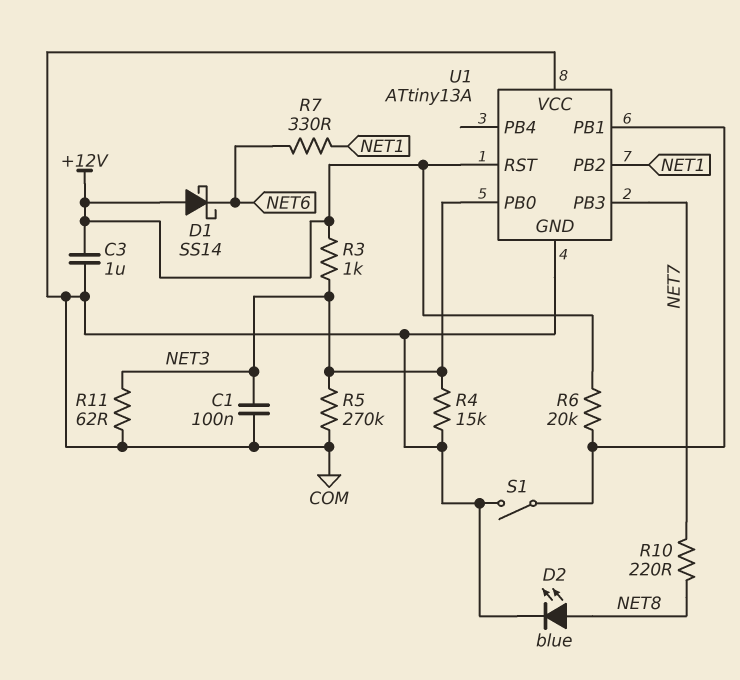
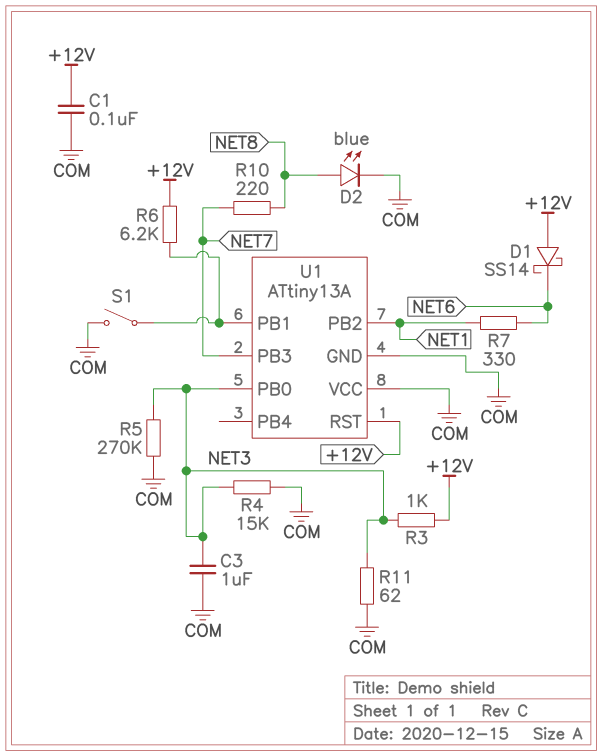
C1: 100nF (COM, NET3) -> 100nF (+12V, COM)
C3: 1uF (+12V, COM) -> 1uF (COM, NET3)
R6: 20k (+12V, U1/PB1) -> 6.2k (+12V, U1/PB1)

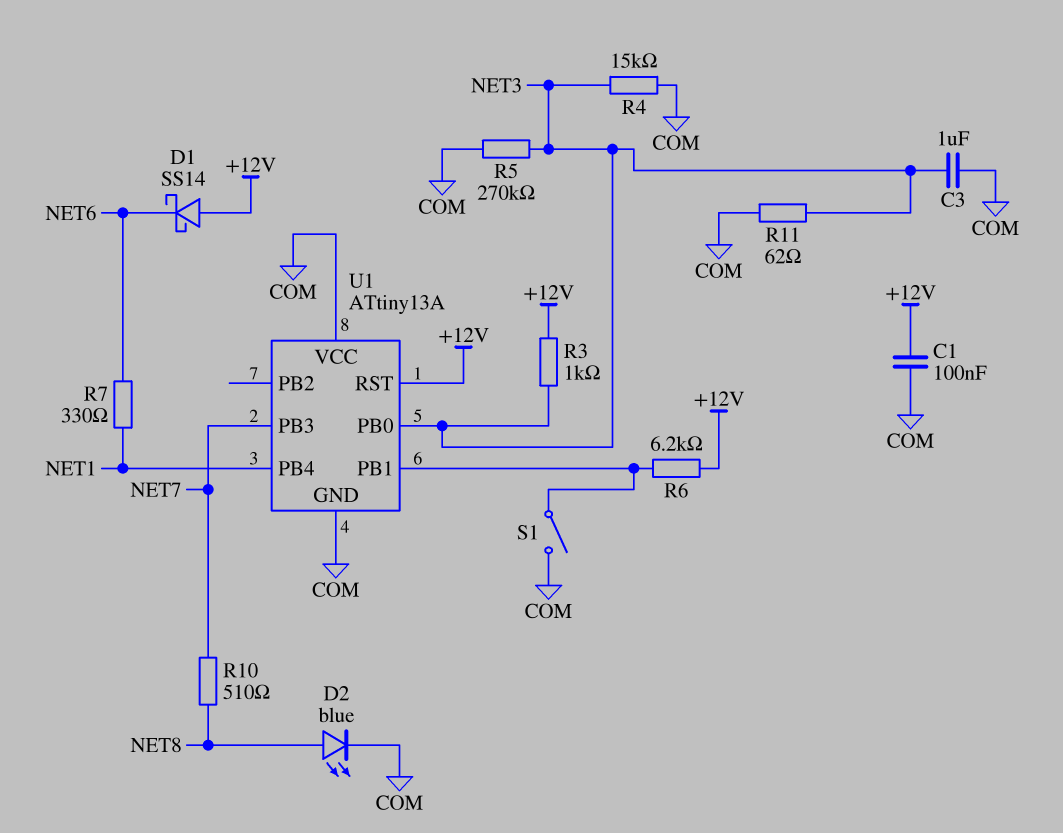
R10: 220 (NET7, NET8) -> 510 (NET7, NET8)
U1 pin PB2: NET1 -> none
U1 pin PB4: none -> NET1

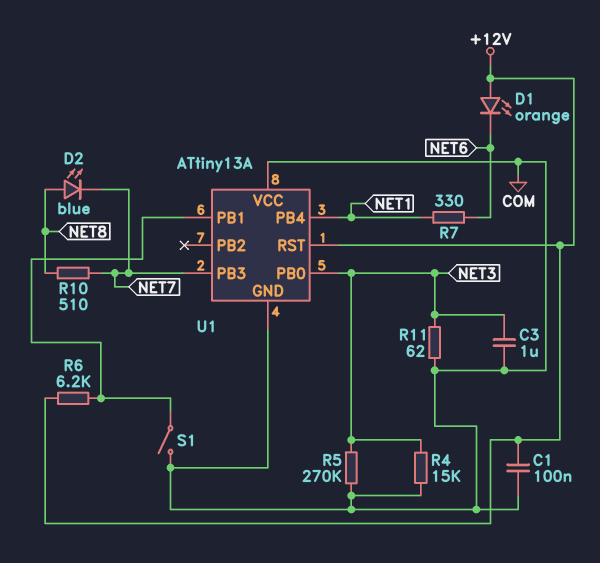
D1: schottky SS14 (A +12V, K NET6) -> LED orange (A +12V, K NET6)
D2: LED blue (A NET8, K COM) -> LED blue (A NET8, K NET7)
R3: 1k (+12V, NET3) -> none

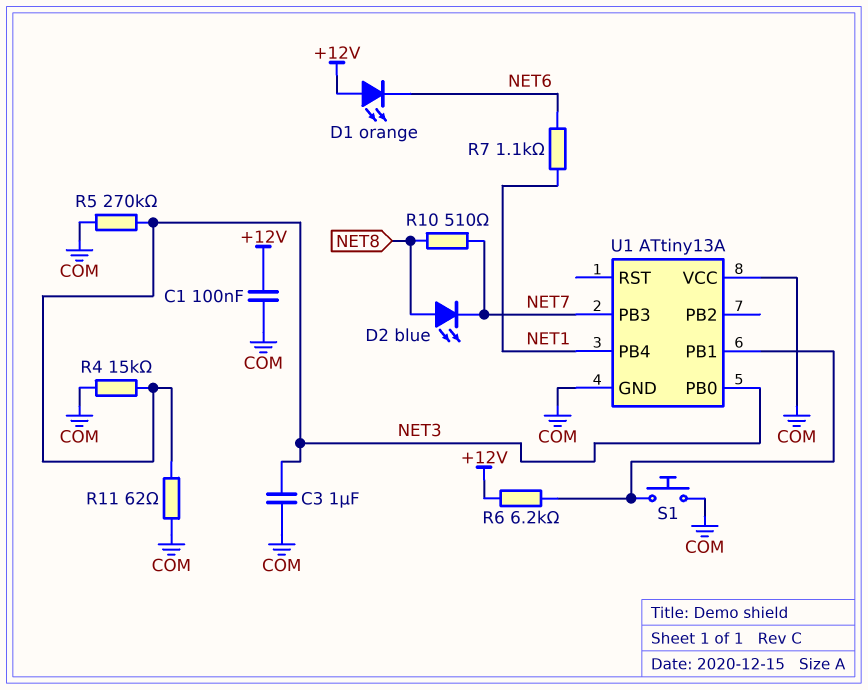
R7: 330 (NET1, NET6) -> 1.1k (NET1, NET6)
S1: switch (COM, U1/PB1) -> button (COM, U1/PB1)
U1 pin RST: +12V -> none

